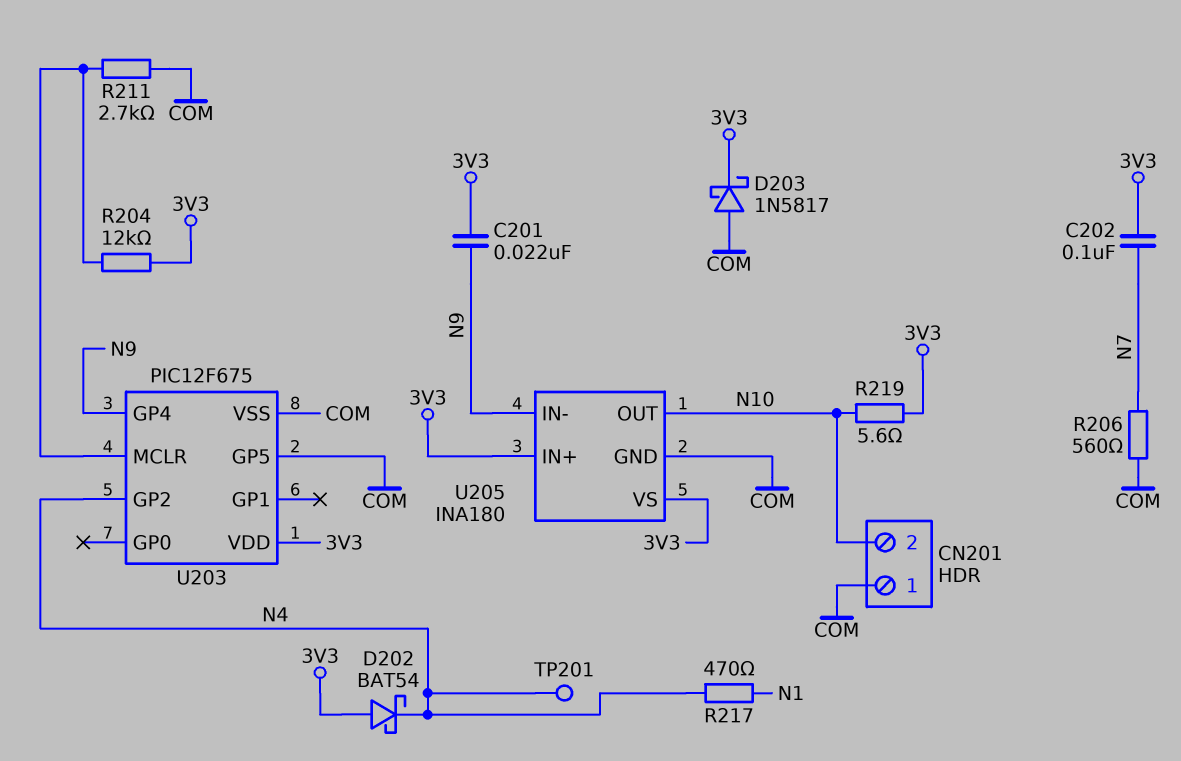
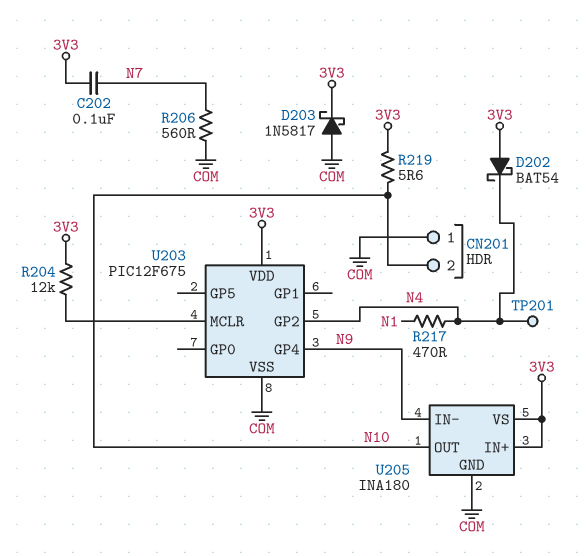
C201: 22nF (3V3, N9) -> none
R211: 2.7k (COM, U203/MCLR) -> none
U203 pin GP5: COM -> none

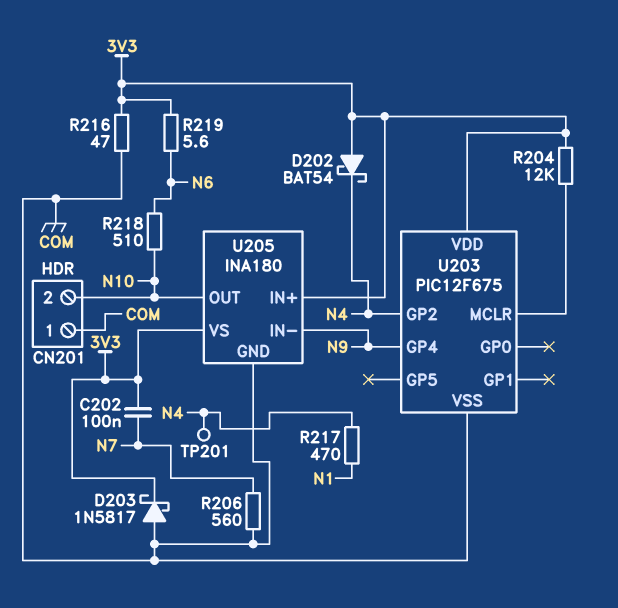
R216: none -> 47 (3V3, COM)
R218: none -> 510 (N6, N10)
R219: 5.6 (3V3, N10) -> 5.6 (3V3, N6)

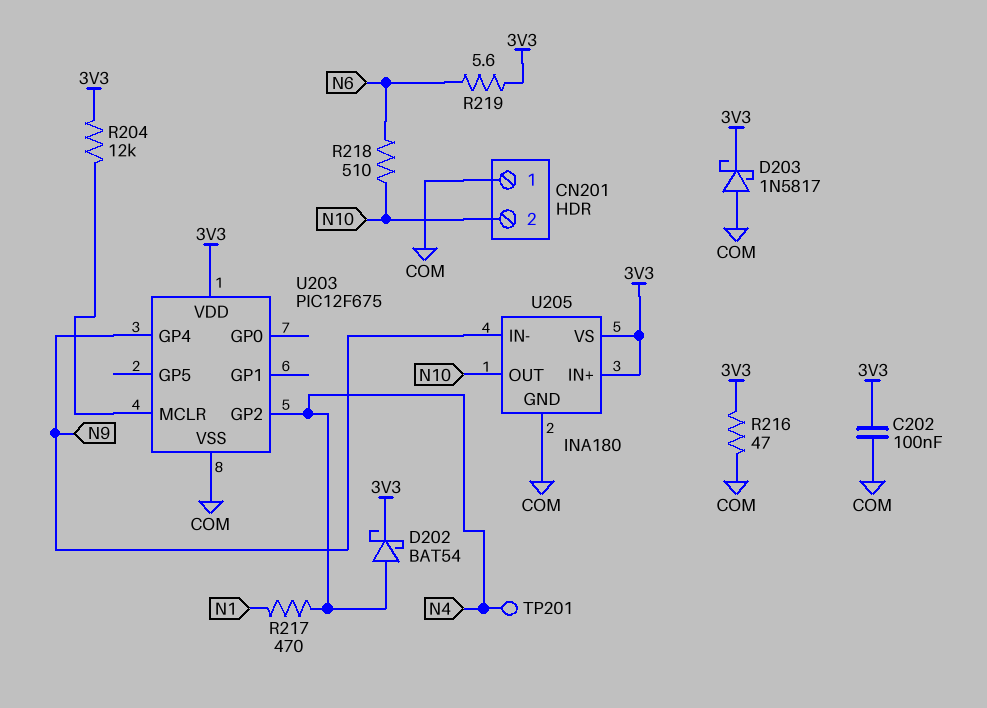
C202: 100nF (3V3, N7) -> 100nF (3V3, COM)
D202: schottky BAT54 (A 3V3, K N4) -> schottky BAT54 (A N4, K 3V3)
R206: 560 (COM, N7) -> none

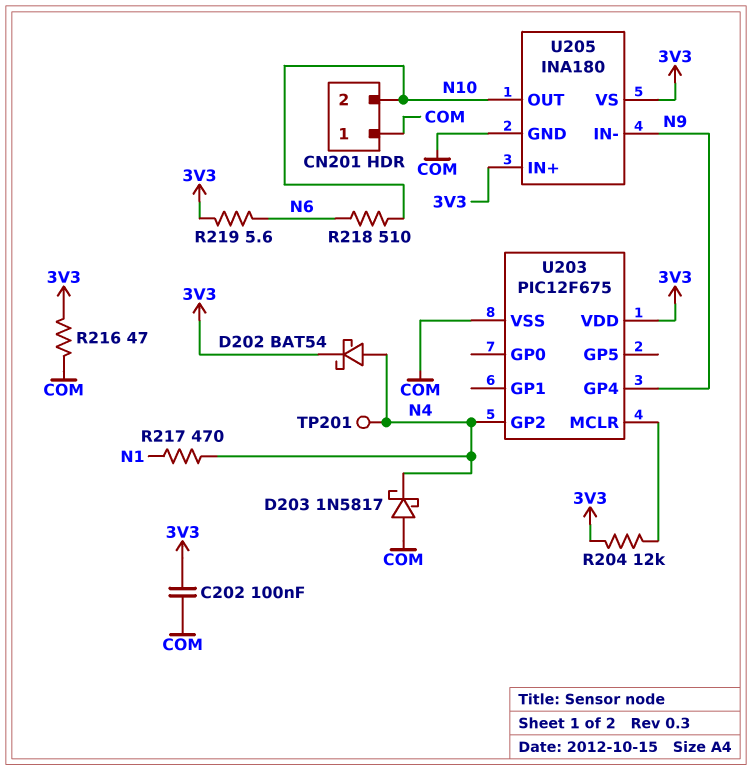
D203: schottky 1N5817 (A COM, K 3V3) -> schottky 1N5817 (A COM, K N4)

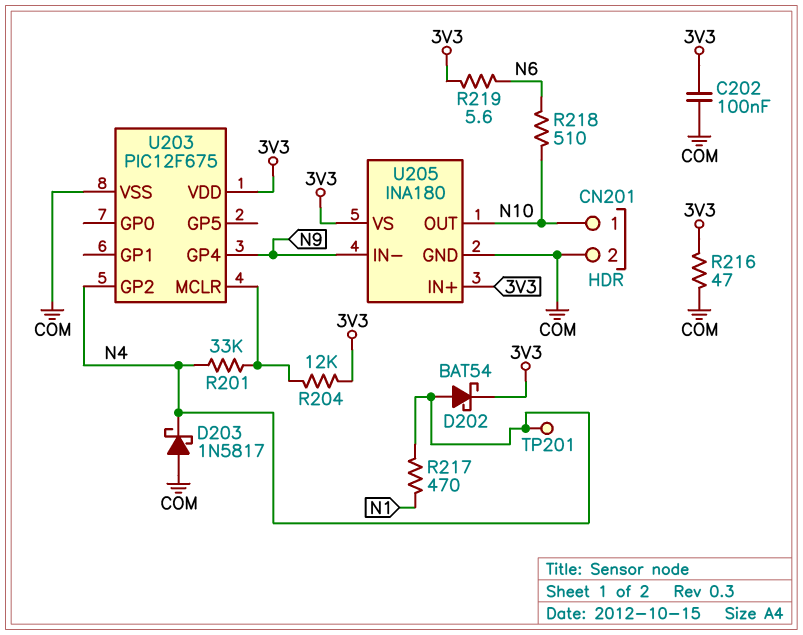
CN201 pin 1: COM -> N10
CN201 pin 2: N10 -> COM
R201: none -> 33k (N4, U203/MCLR)

